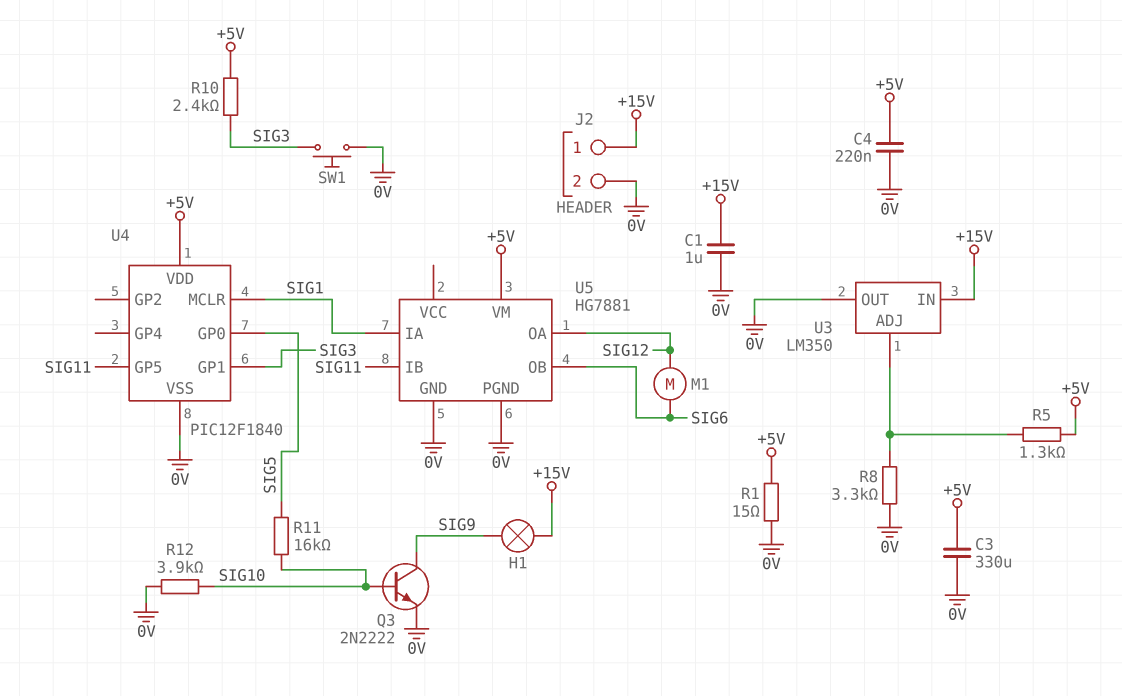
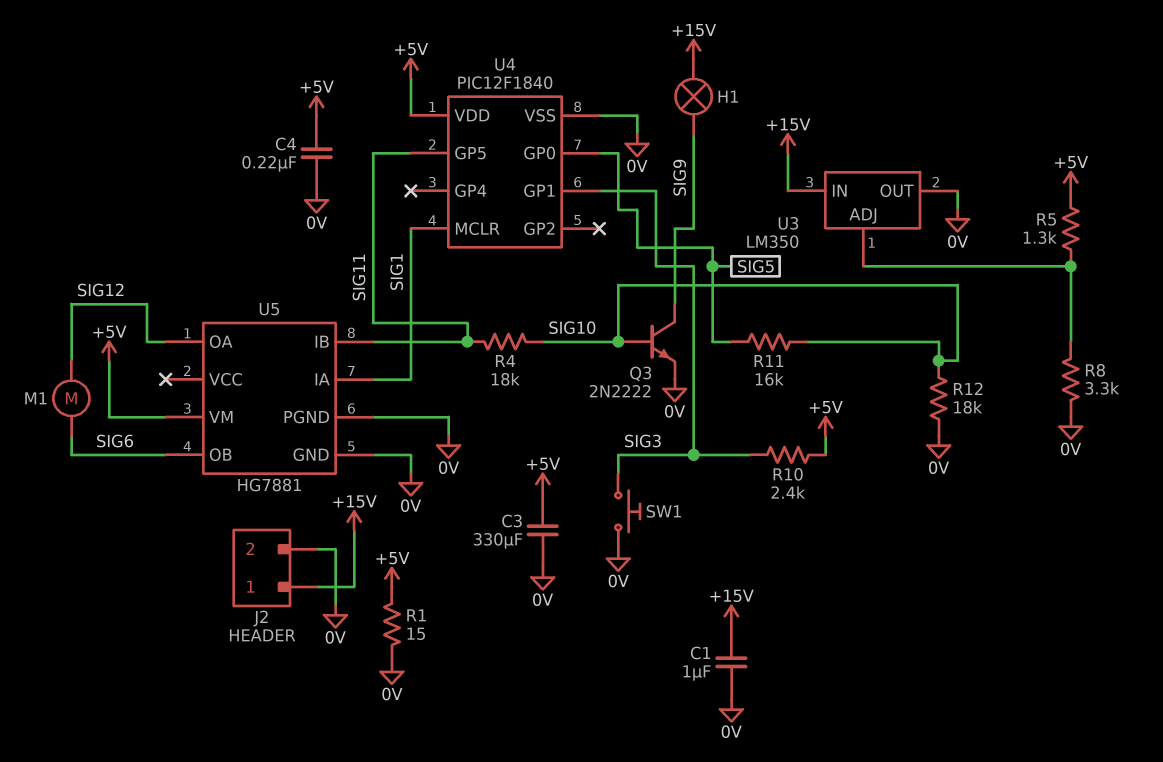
R4: none -> 18k (SIG10, SIG11)
R12: 3.9k (0V, SIG10) -> 18k (0V, SIG10)

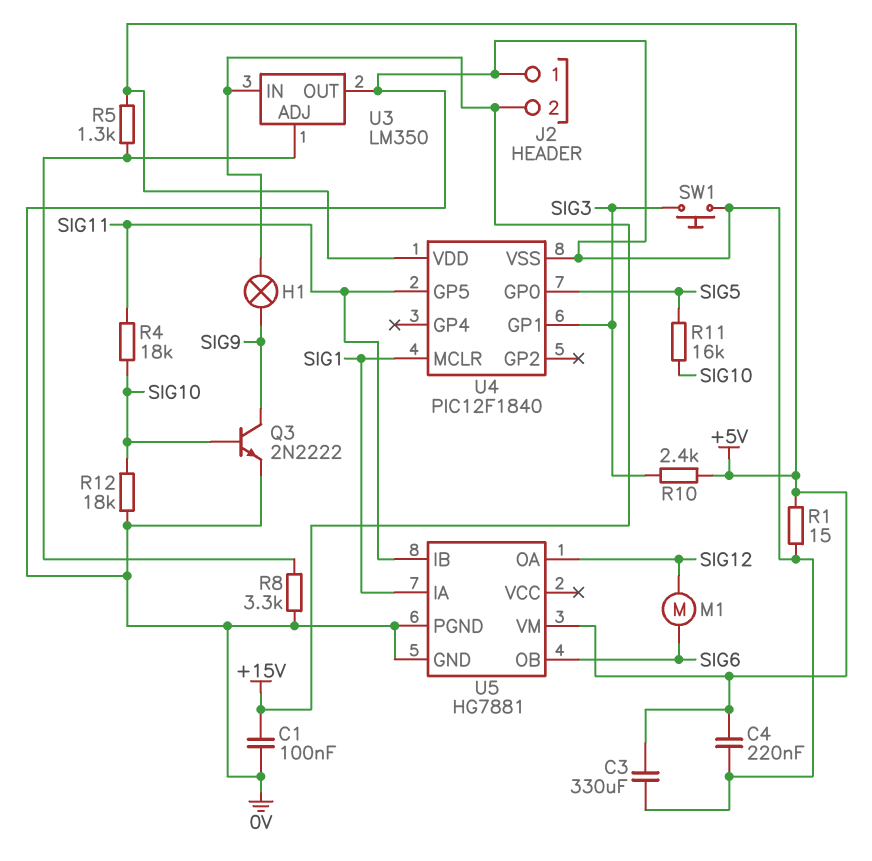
C1: 1uF (+15V, 0V) -> 100nF (+15V, 0V)
J2 pin 1: +15V -> 0V
J2 pin 2: 0V -> +15V

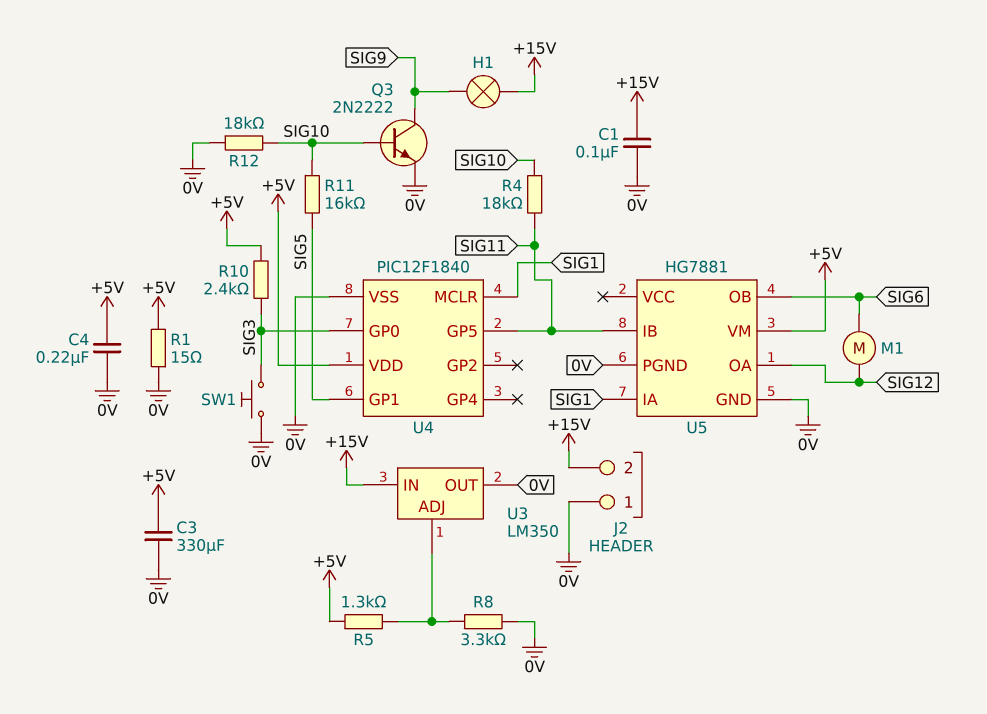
U4 pin GP0: SIG5 -> SIG3
U4 pin GP1: SIG3 -> SIG5

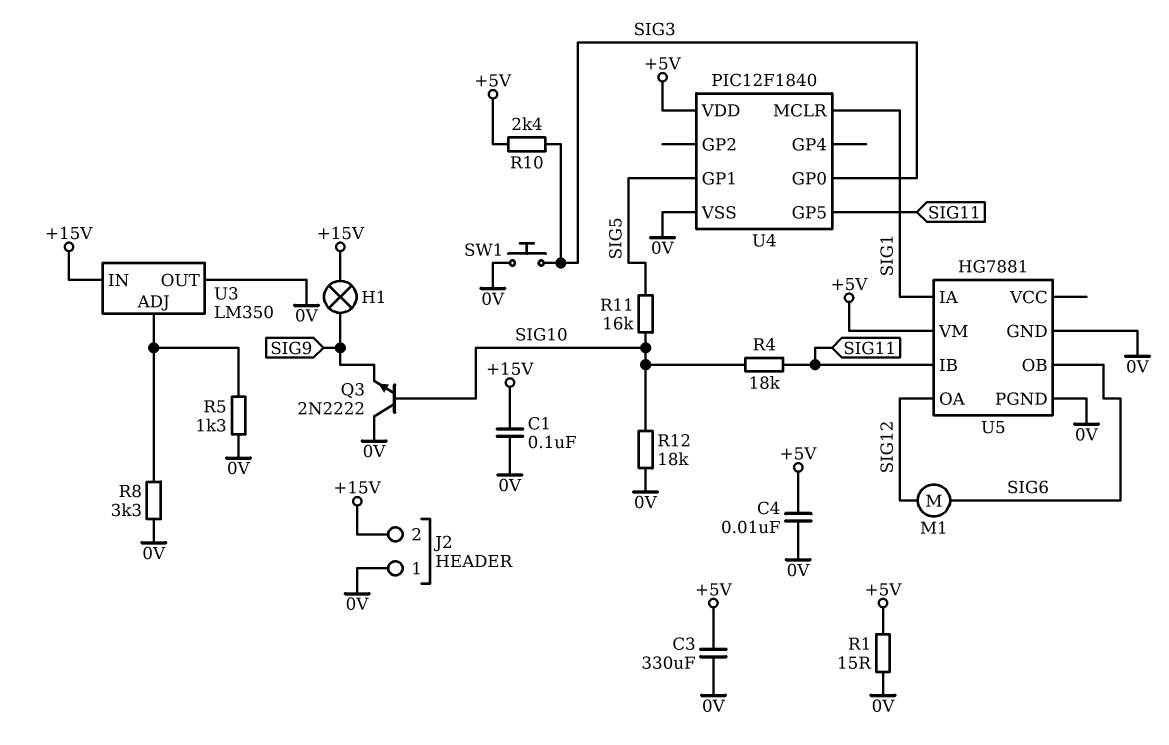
C4: 220nF (+5V, 0V) -> 10nF (+5V, 0V)
Q3: NPN 2N2222 (B SIG10, C SIG9, E 0V) -> NPN 2N2222 (B SIG10, C 0V, E SIG9)
R5: 1.3k (+5V, U3/ADJ) -> 1.3k (0V, U3/ADJ)

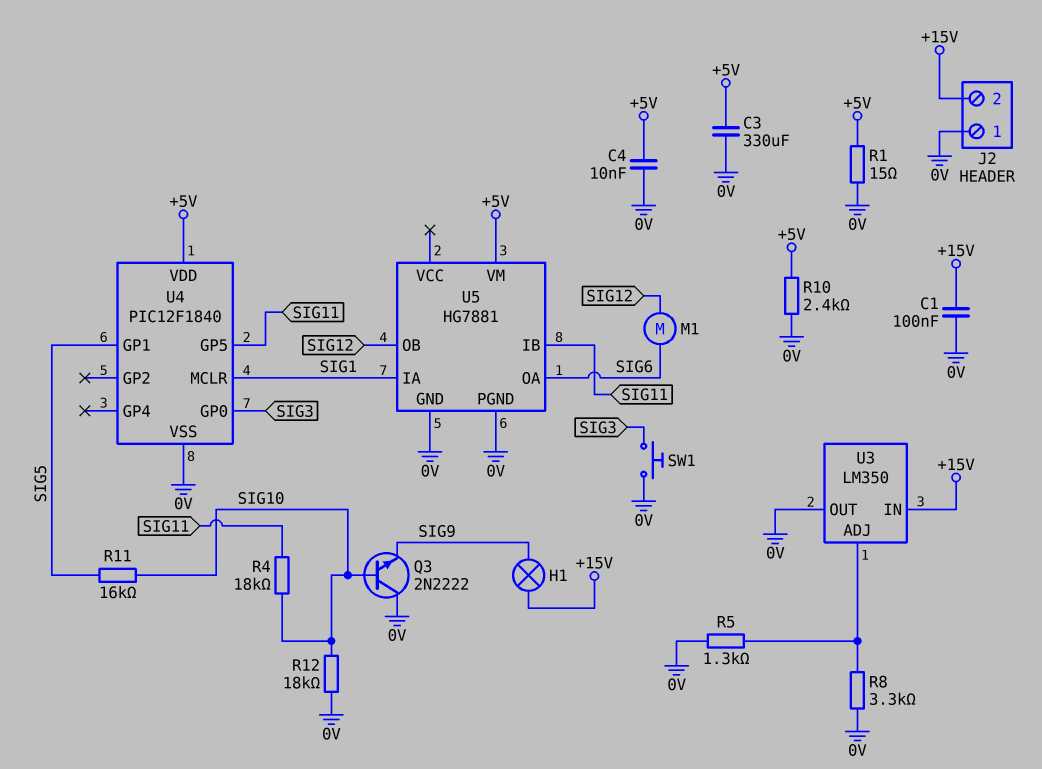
R10: 2.4k (+5V, SIG3) -> 2.4k (+5V, 0V)
U5 pin OA: SIG12 -> SIG6
U5 pin OB: SIG6 -> SIG12

